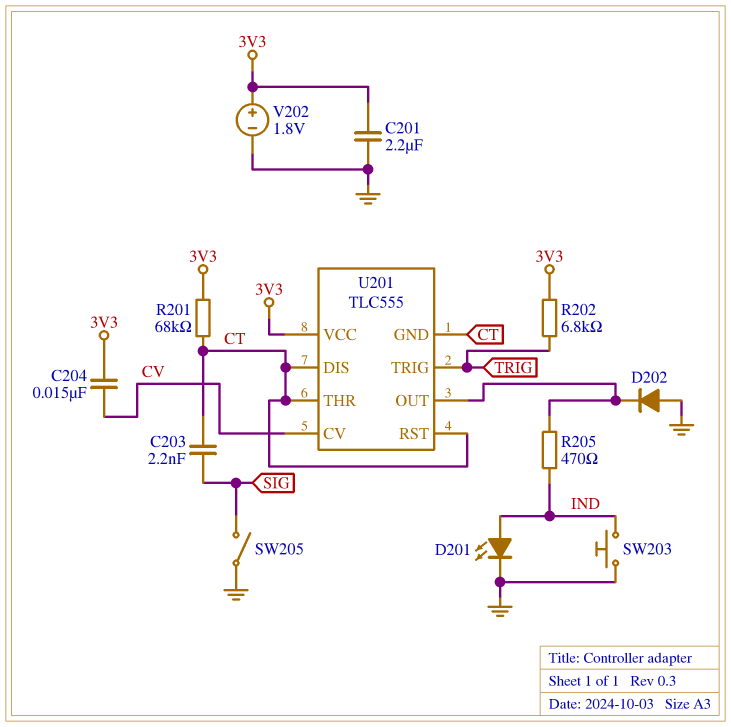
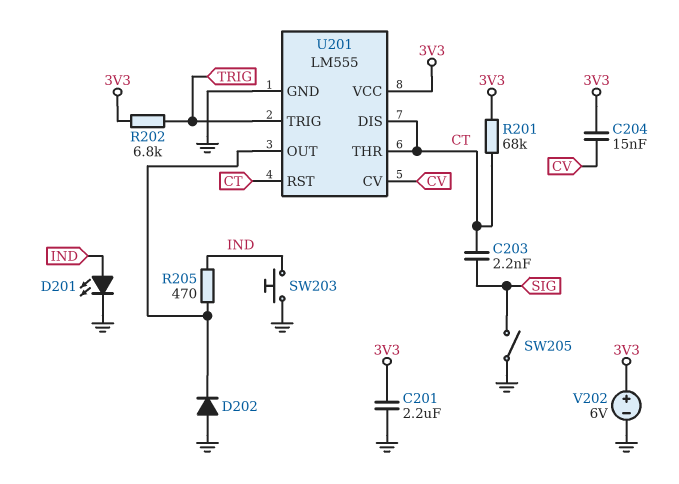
U201: TLC555 -> LM555
U201 pin GND: CT -> GND
V202: 1.8V (plus 3V3, minus GND) -> 6V (plus 3V3, minus GND)

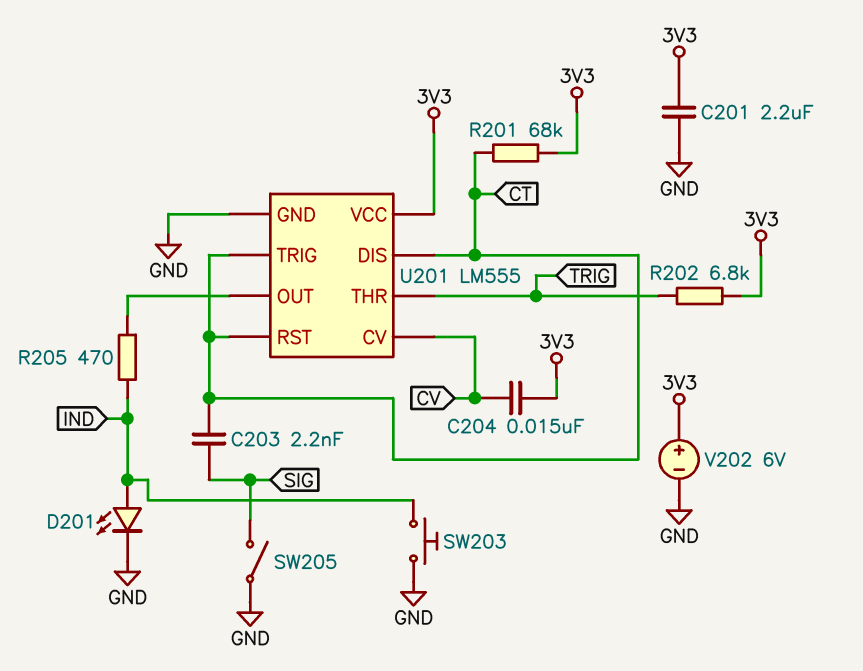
D202: diode (A GND, K U201/OUT) -> none
U201 pin THR: CT -> TRIG
U201 pin TRIG: TRIG -> CT

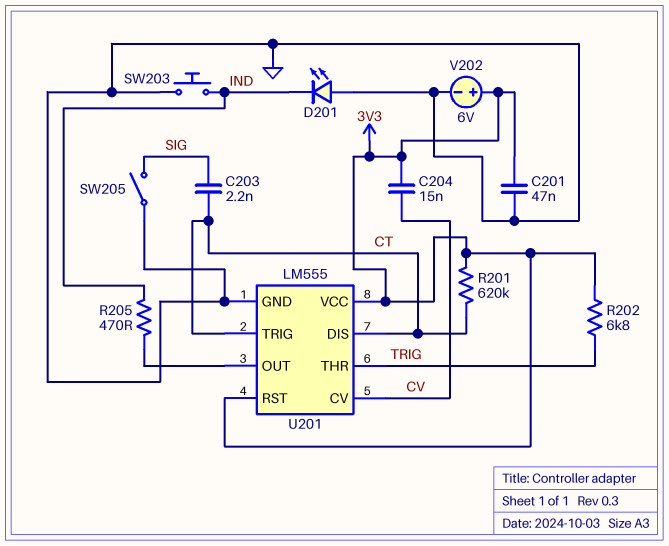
C201: 2.2uF (3V3, GND) -> 47nF (3V3, GND)
D201: LED (A IND, K GND) -> LED (A GND, K IND)
R201: 68k (3V3, CT) -> 620k (3V3, CT)
U201 pin RST: CT -> 3V3

